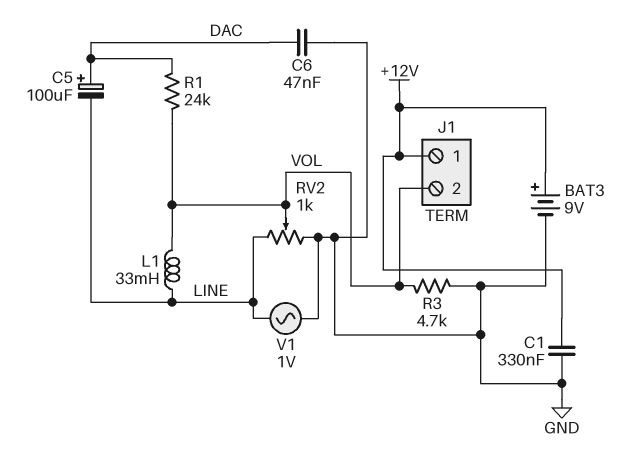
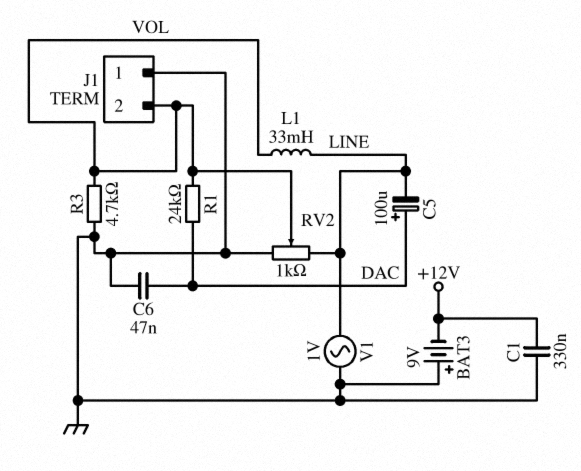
BAT3: 9V (plus +12V, minus GND) -> 9V (plus GND, minus +12V)
J1 pin 1: +12V -> GND

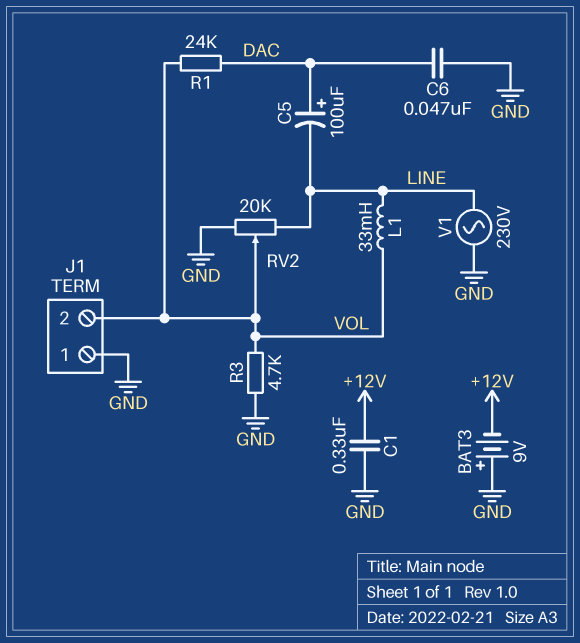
RV2: 1k (GND, LINE, wiper VOL) -> 20k (GND, LINE, wiper VOL)
V1: AC 1V (GND, LINE) -> AC 230V (GND, LINE)

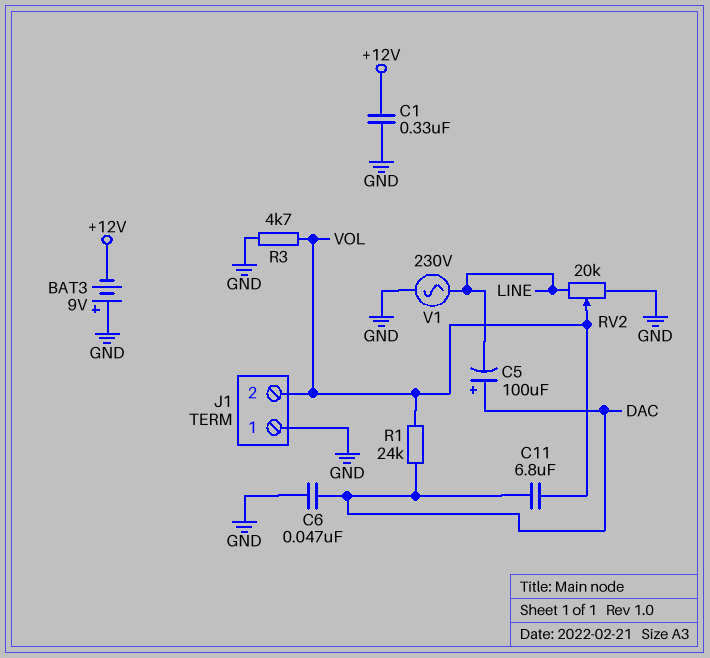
C11: none -> 6.8uF (DAC, VOL)
L1: 33mH (LINE, VOL) -> none

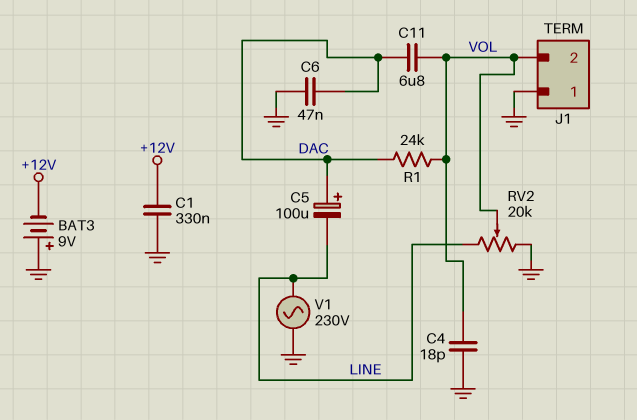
C4: none -> 18pF (GND, VOL)
R3: 4.7k (GND, VOL) -> none

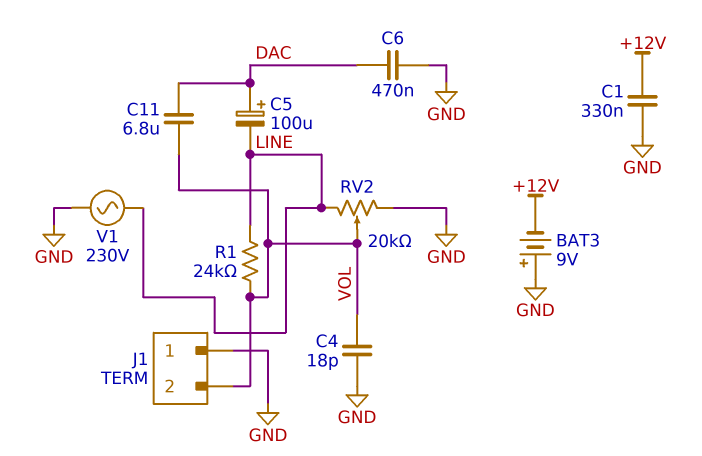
C6: 47nF (DAC, GND) -> 470nF (DAC, GND)
R1: 24k (DAC, VOL) -> 24k (LINE, VOL)

